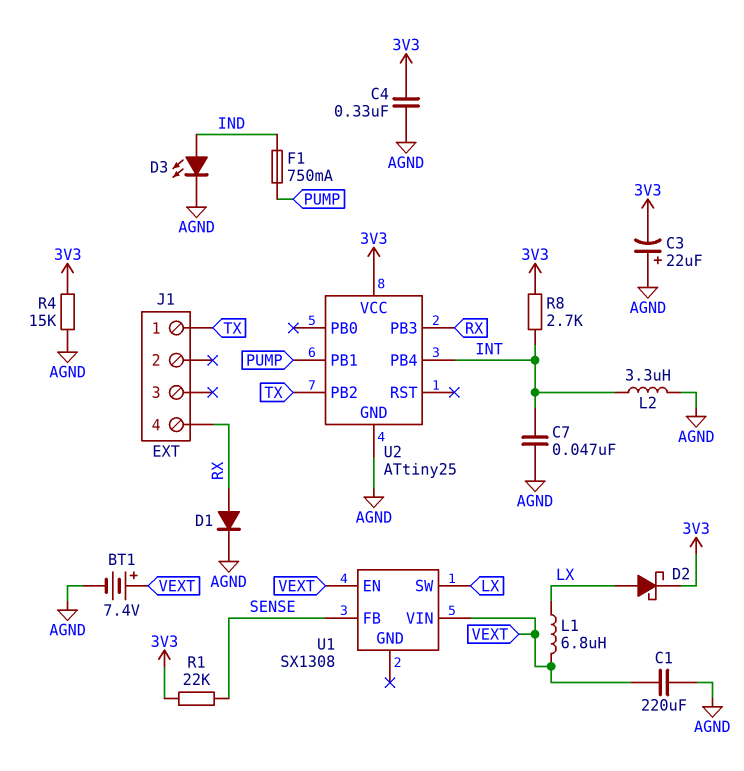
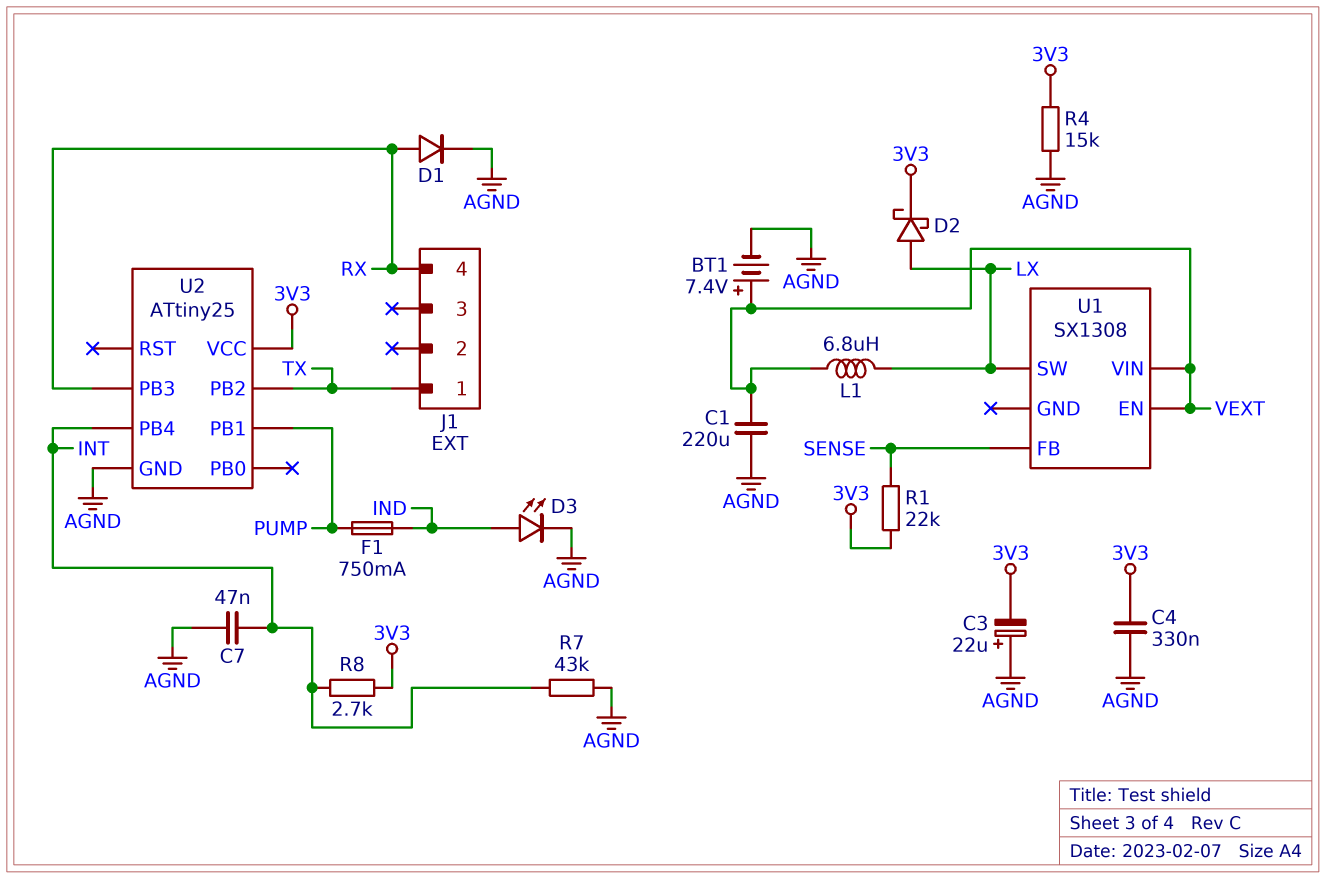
L2: 3.3uH (AGND, INT) -> none
R7: none -> 43k (AGND, INT)

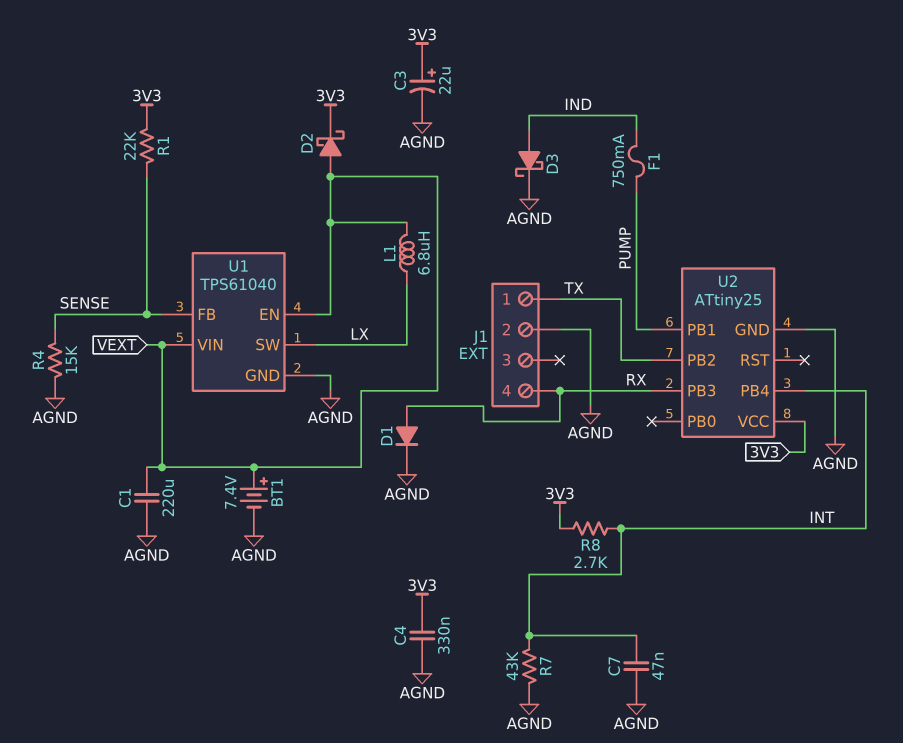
C3: 22uF (plus AGND, minus 3V3) -> 22uF (plus 3V3, minus AGND)
D2: schottky (A LX, K 3V3) -> schottky (A VEXT, K 3V3)
D3: LED (A IND, K AGND) -> schottky (A IND, K AGND)
J1 pin 2: none -> AGND
R4: 15k (3V3, AGND) -> 15k (AGND, SENSE)
U1: SX1308 -> TPS61040
U1 pin GND: none -> AGND

